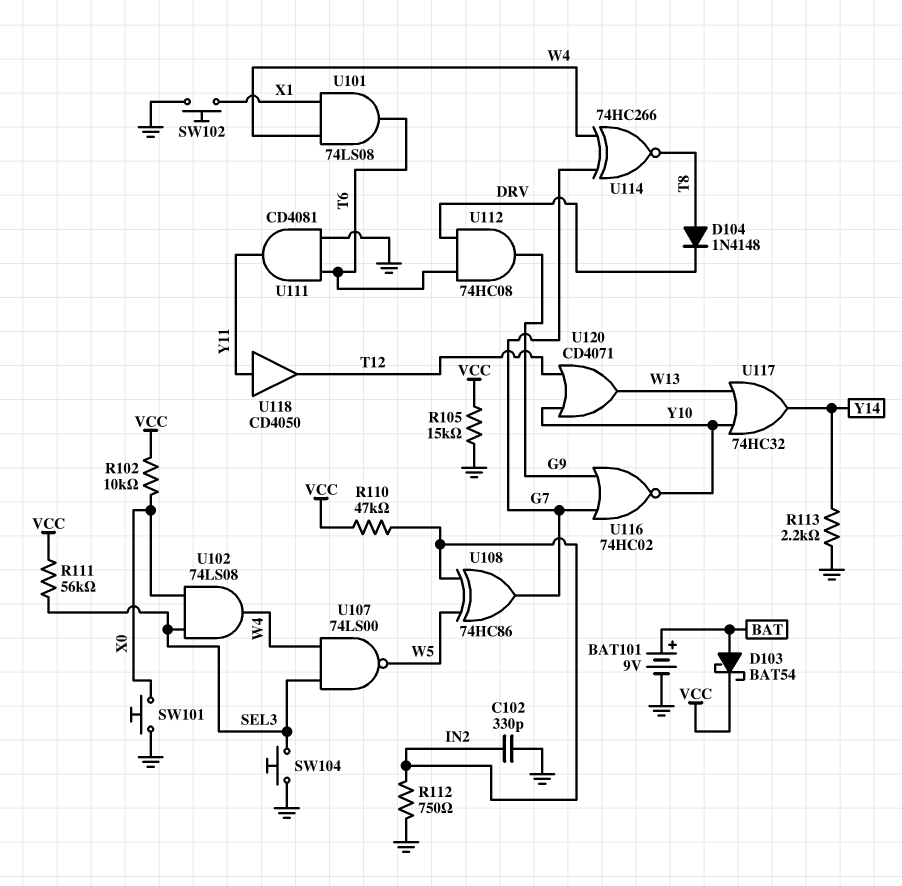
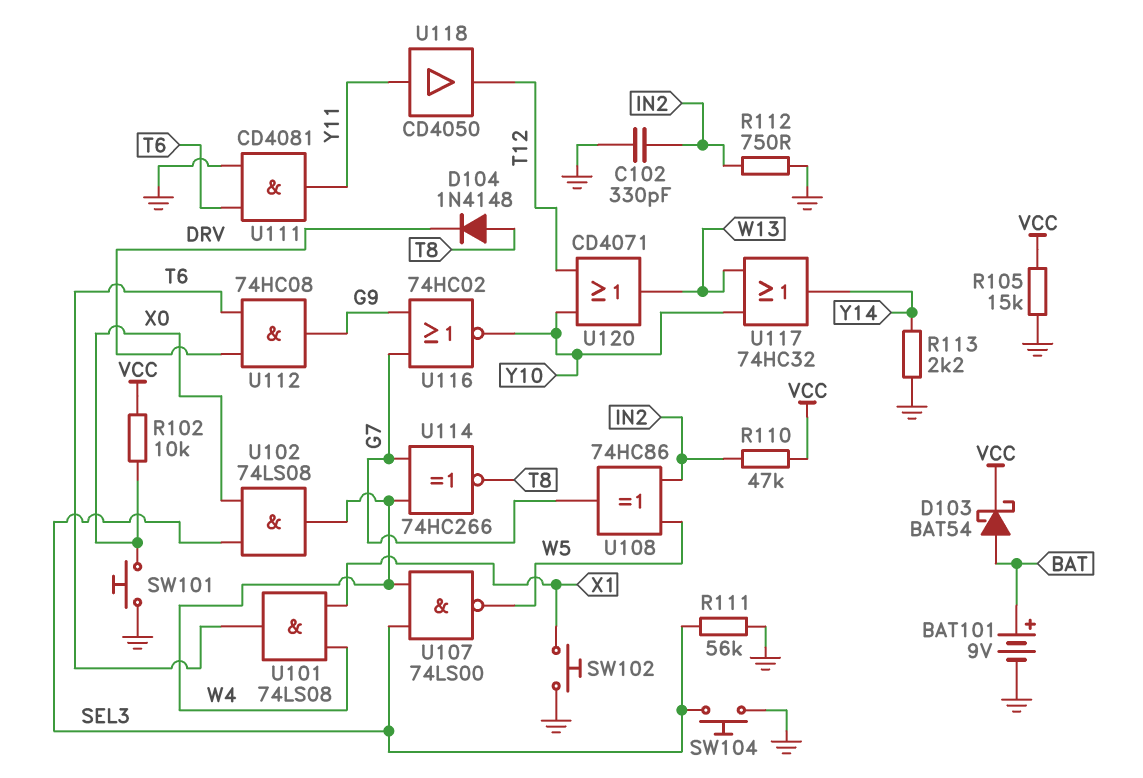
R111: 56k (SEL3, VCC) -> 56k (GND, SEL3)

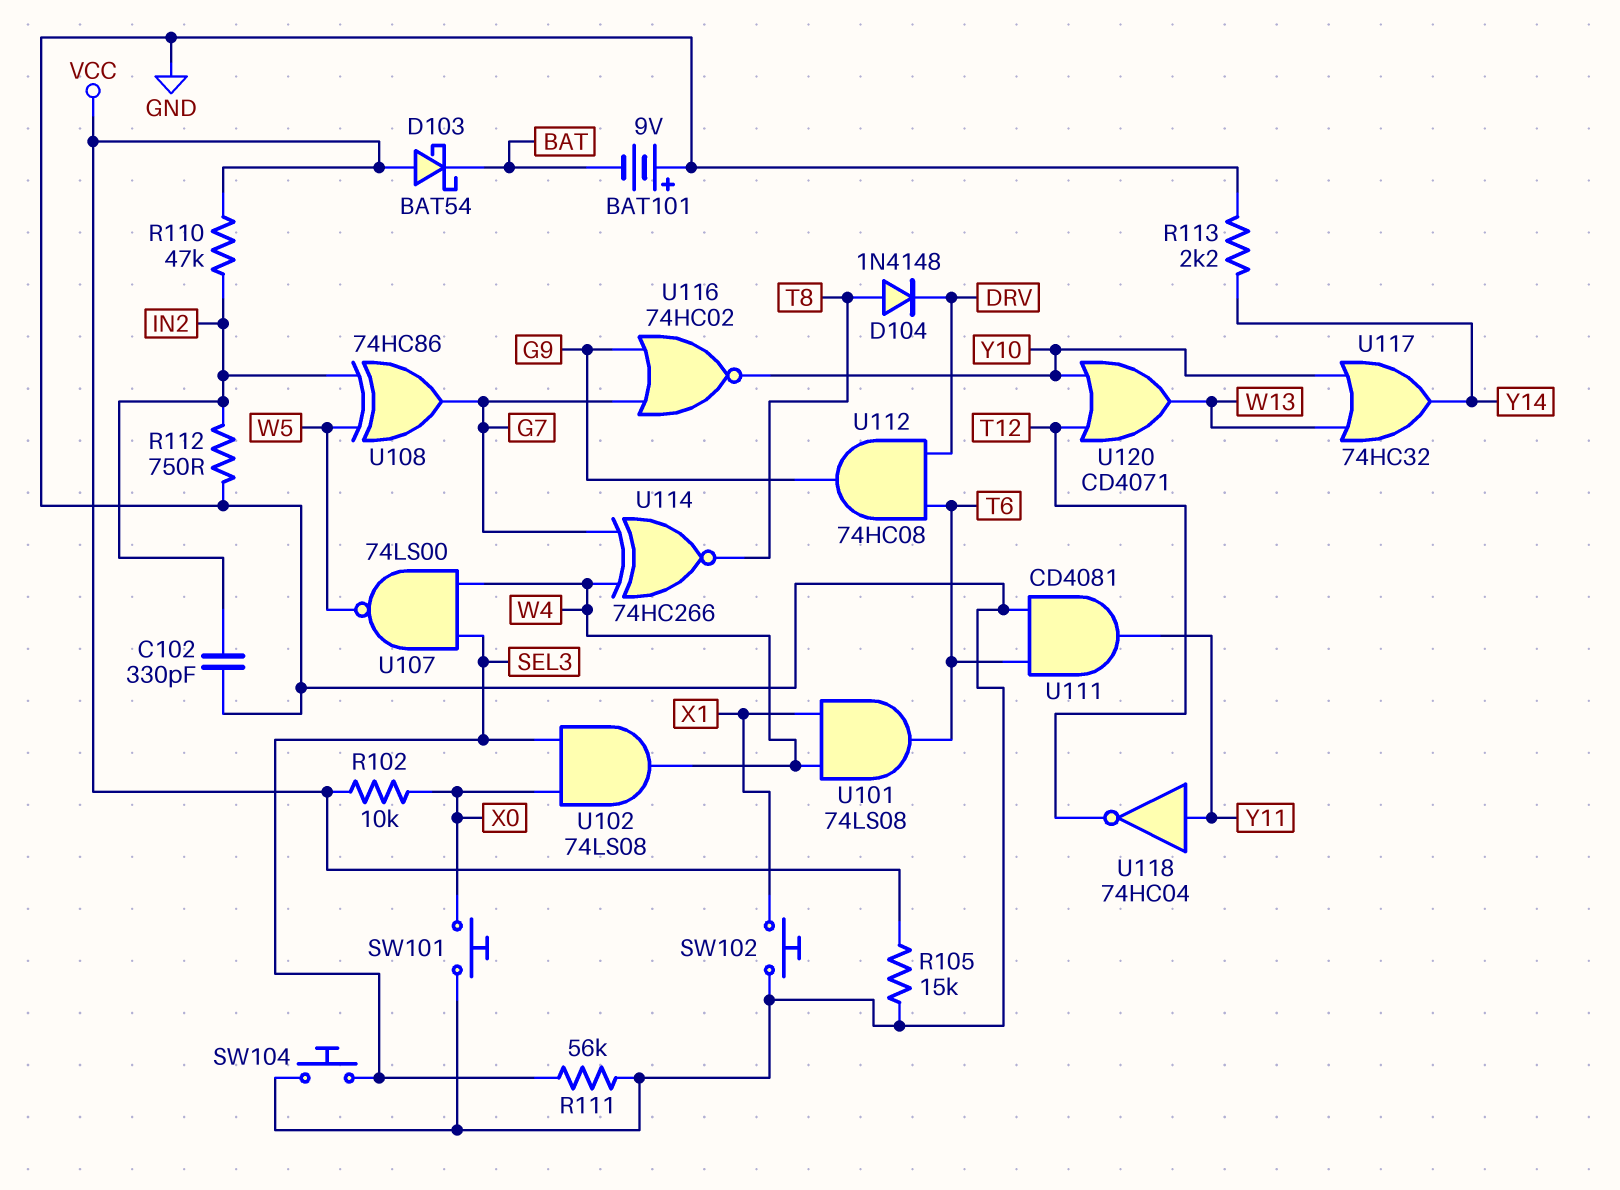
BAT101: 9V (plus BAT, minus GND) -> 9V (plus GND, minus BAT)
D103: schottky BAT54 (A BAT, K VCC) -> schottky BAT54 (A VCC, K BAT)
U118: buffer CD4050 (in Y11, out T12) -> NOT 74HC04 (in Y11, out T12)

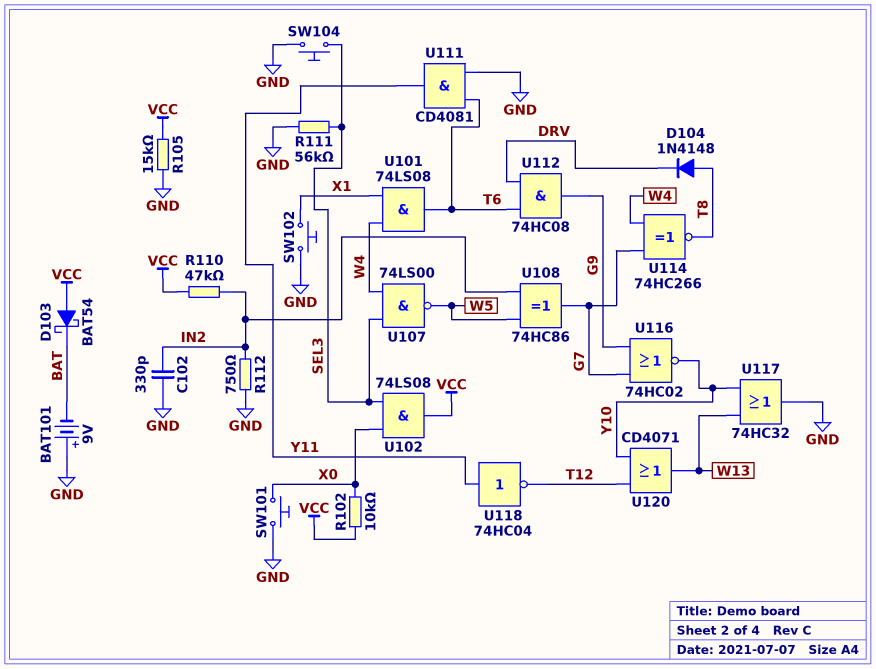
R113: 2.2k (GND, Y14) -> none
U102: AND 74LS08 (in SEL3, in X0, out W4) -> AND 74LS08 (in SEL3, in X0, out VCC)
U117: OR 74HC32 (in W13, in Y10, out Y14) -> OR 74HC32 (in W13, in Y10, out GND)

